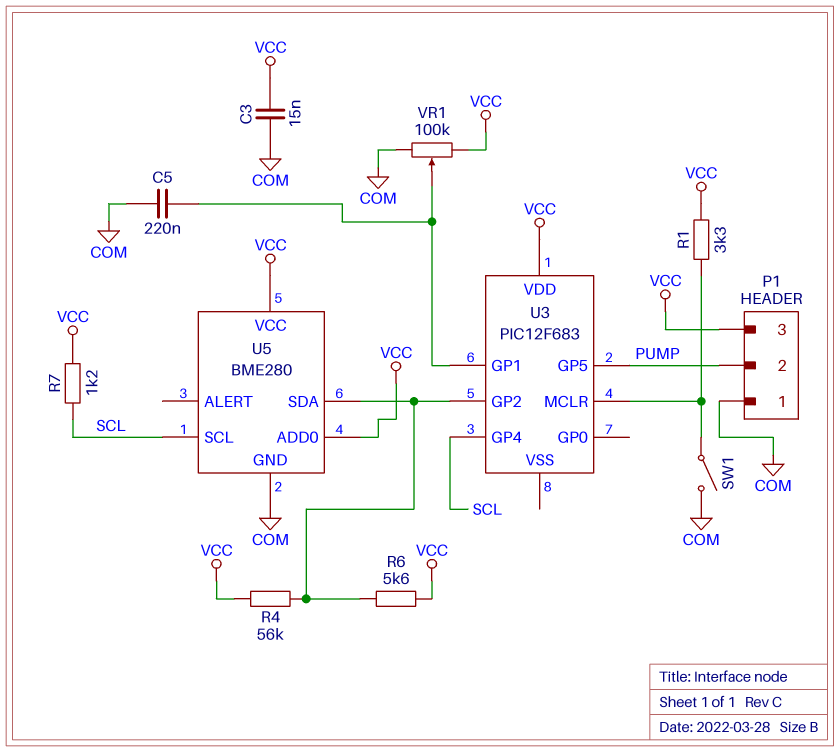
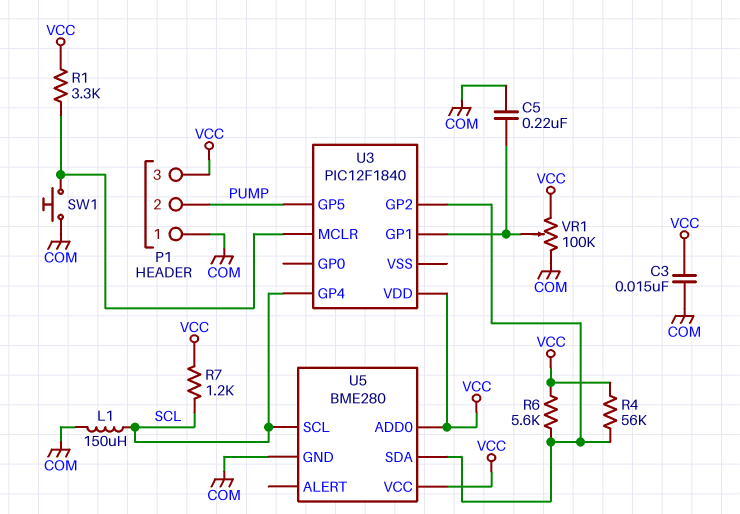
L1: none -> 150uH (COM, SCL)
SW1: switch (COM, U3/MCLR) -> button (COM, U3/MCLR)
U3: PIC12F683 -> PIC12F1840

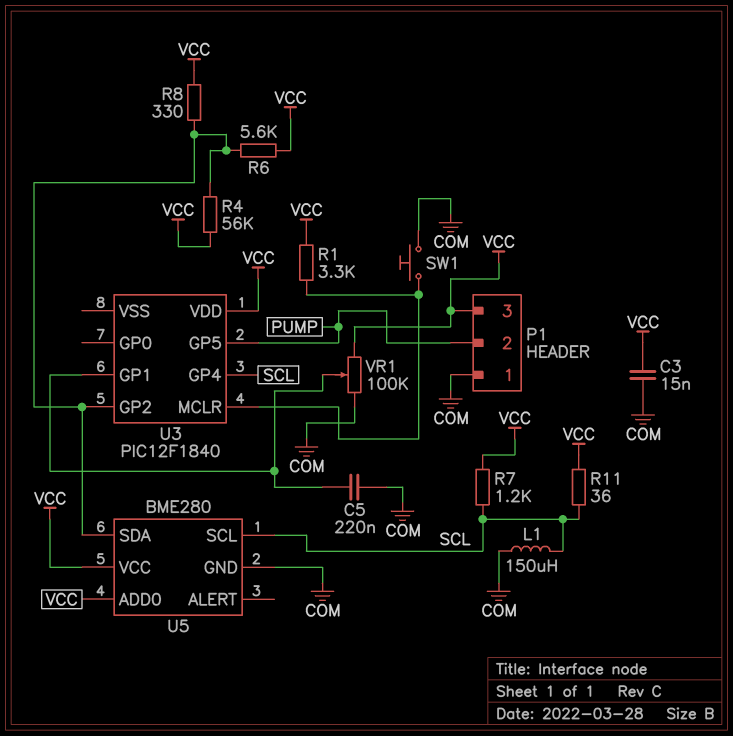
R8: none -> 330 (U3/GP2, VCC)
R11: none -> 36 (SCL, VCC)

